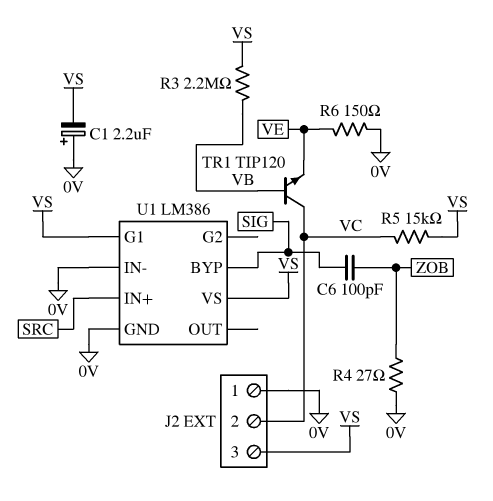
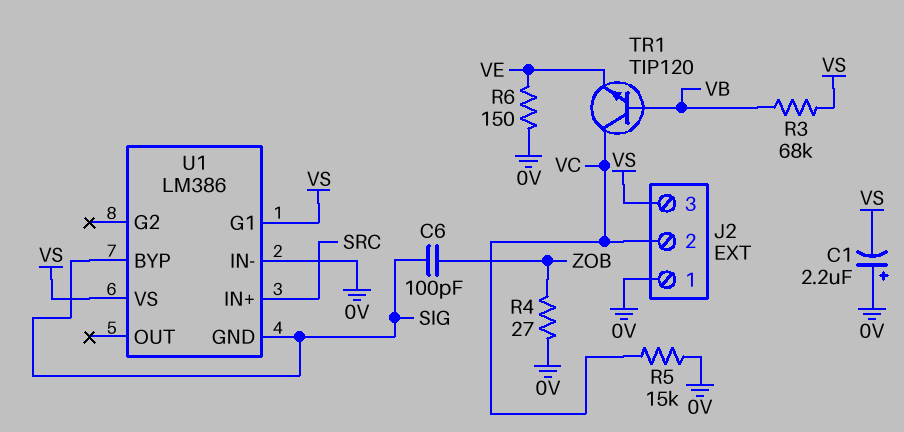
R3: 2.2M (VB, VS) -> 68k (VB, VS)
R5: 15k (VC, VS) -> 15k (0V, VC)
U1 pin GND: 0V -> SIG

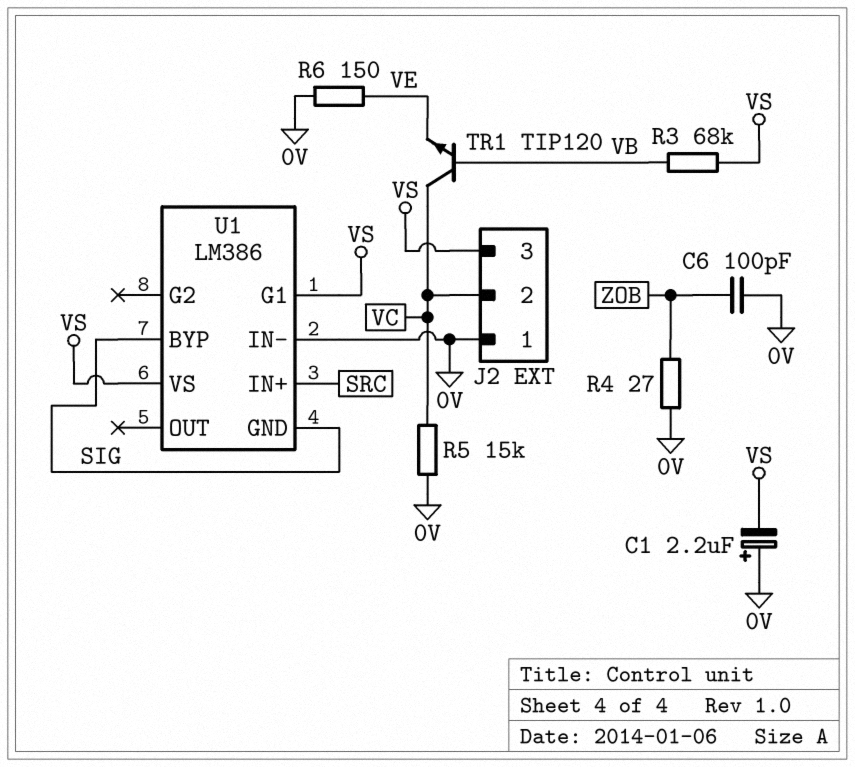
C6: 100pF (SIG, ZOB) -> 100pF (0V, ZOB)

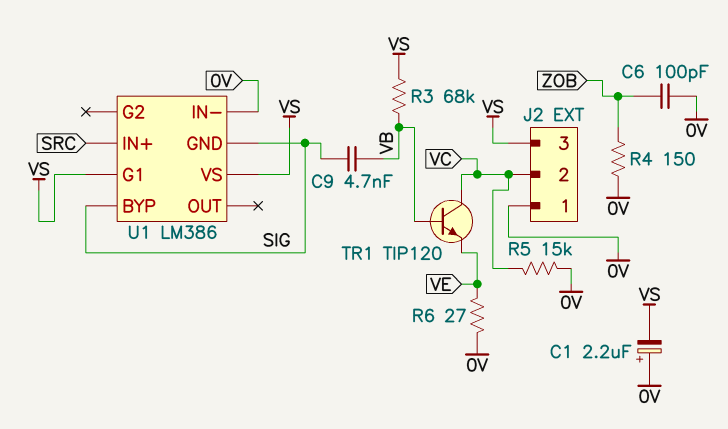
C9: none -> 4.7nF (SIG, VB)
R4: 27 (0V, ZOB) -> 150 (0V, ZOB)
R6: 150 (0V, VE) -> 27 (0V, VE)

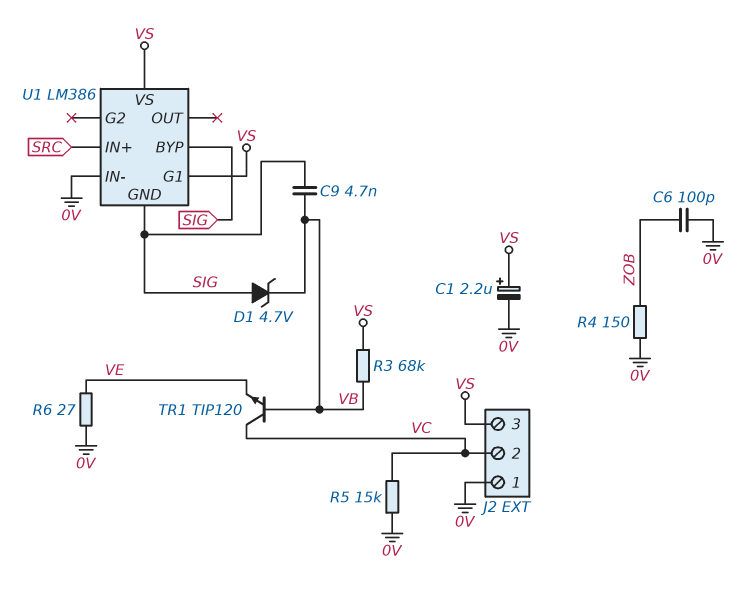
C1: 2.2uF (plus 0V, minus VS) -> 2.2uF (plus VS, minus 0V)
D1: none -> zener 4.7V (A SIG, K VB)

